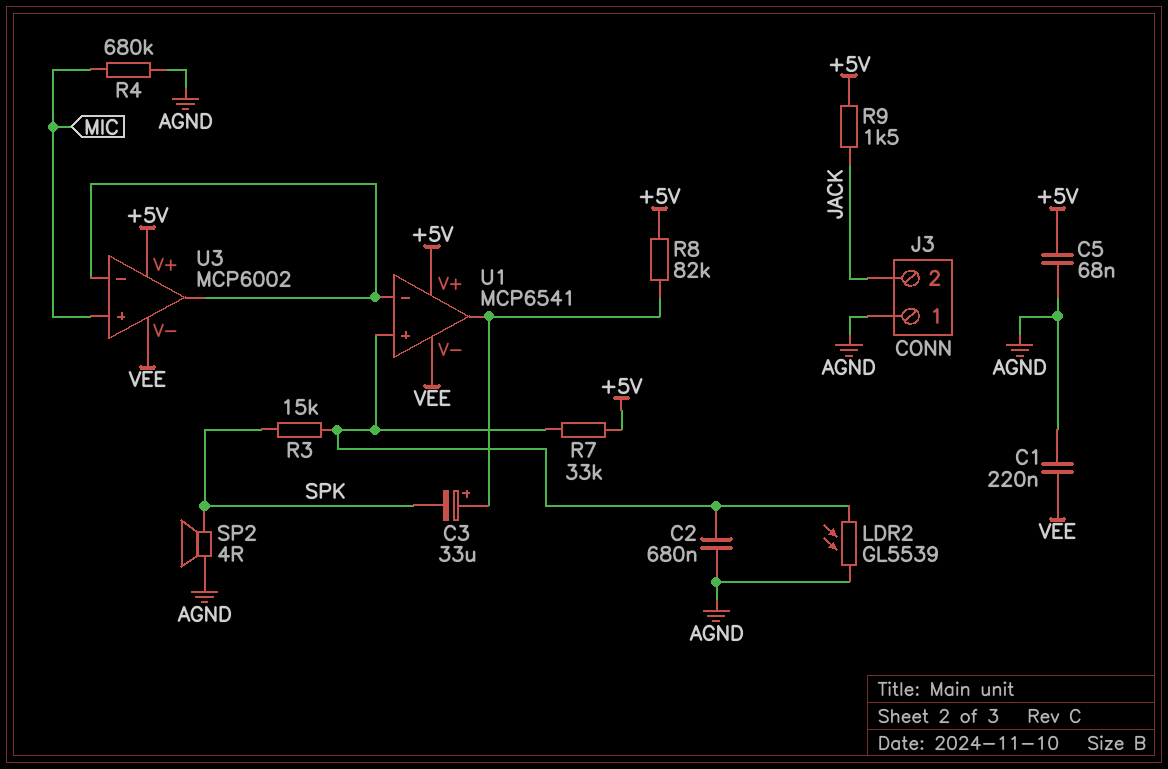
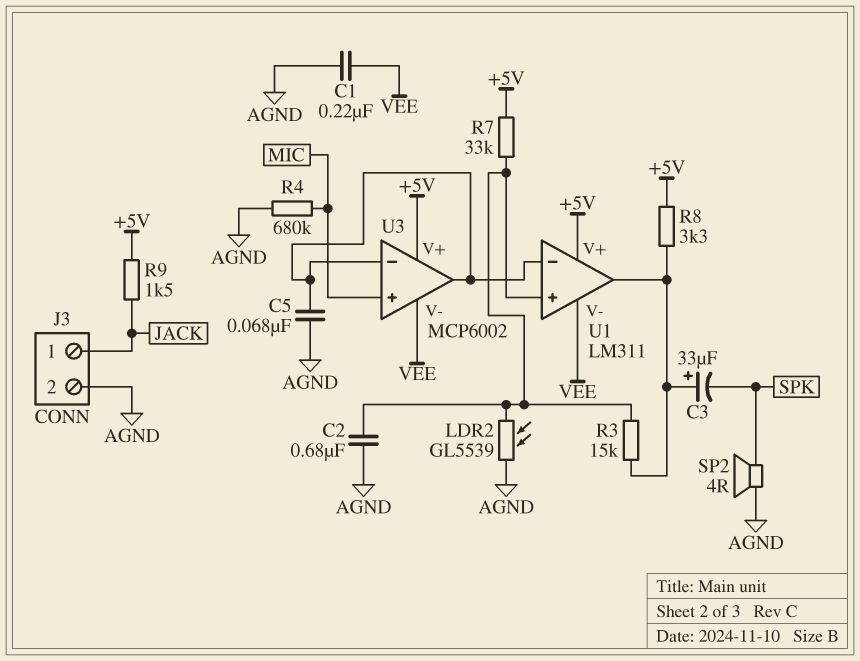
C5: 68nF (+5V, AGND) -> 68nF (AGND, U1/in-)
J3 pin 1: AGND -> JACK
J3 pin 2: JACK -> AGND
R3: 15k (SPK, U1/in+) -> 15k (U1/in+, U1/out)
R8: 82k (+5V, U1/out) -> 3.3k (+5V, U1/out)
U1: MCP6541 -> LM311

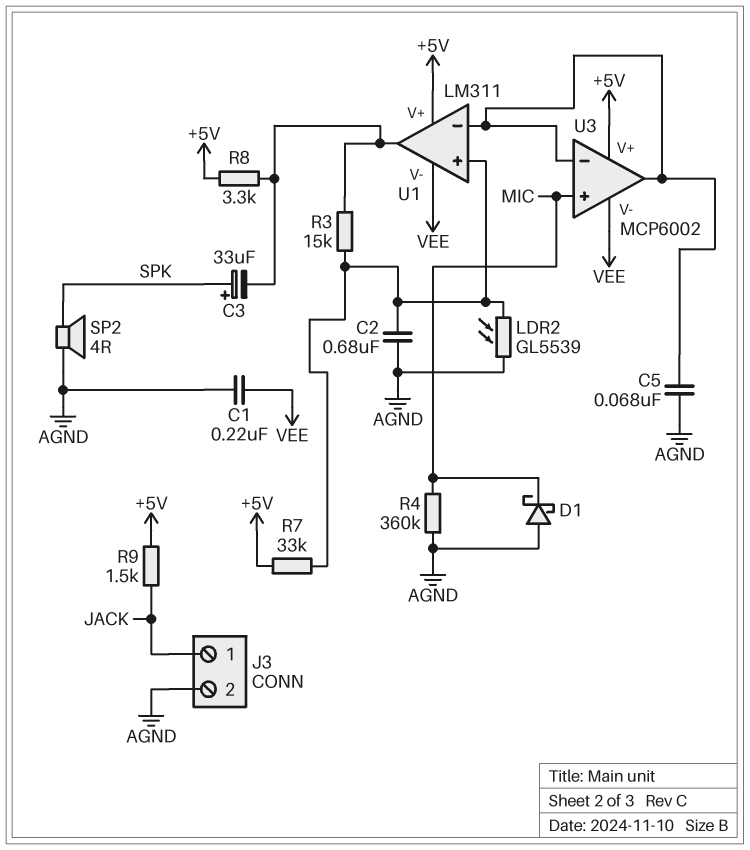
C3: 33uF (plus U1/out, minus SPK) -> 33uF (plus SPK, minus U1/out)
D1: none -> schottky (A AGND, K MIC)
R4: 680k (AGND, MIC) -> 360k (AGND, MIC)

